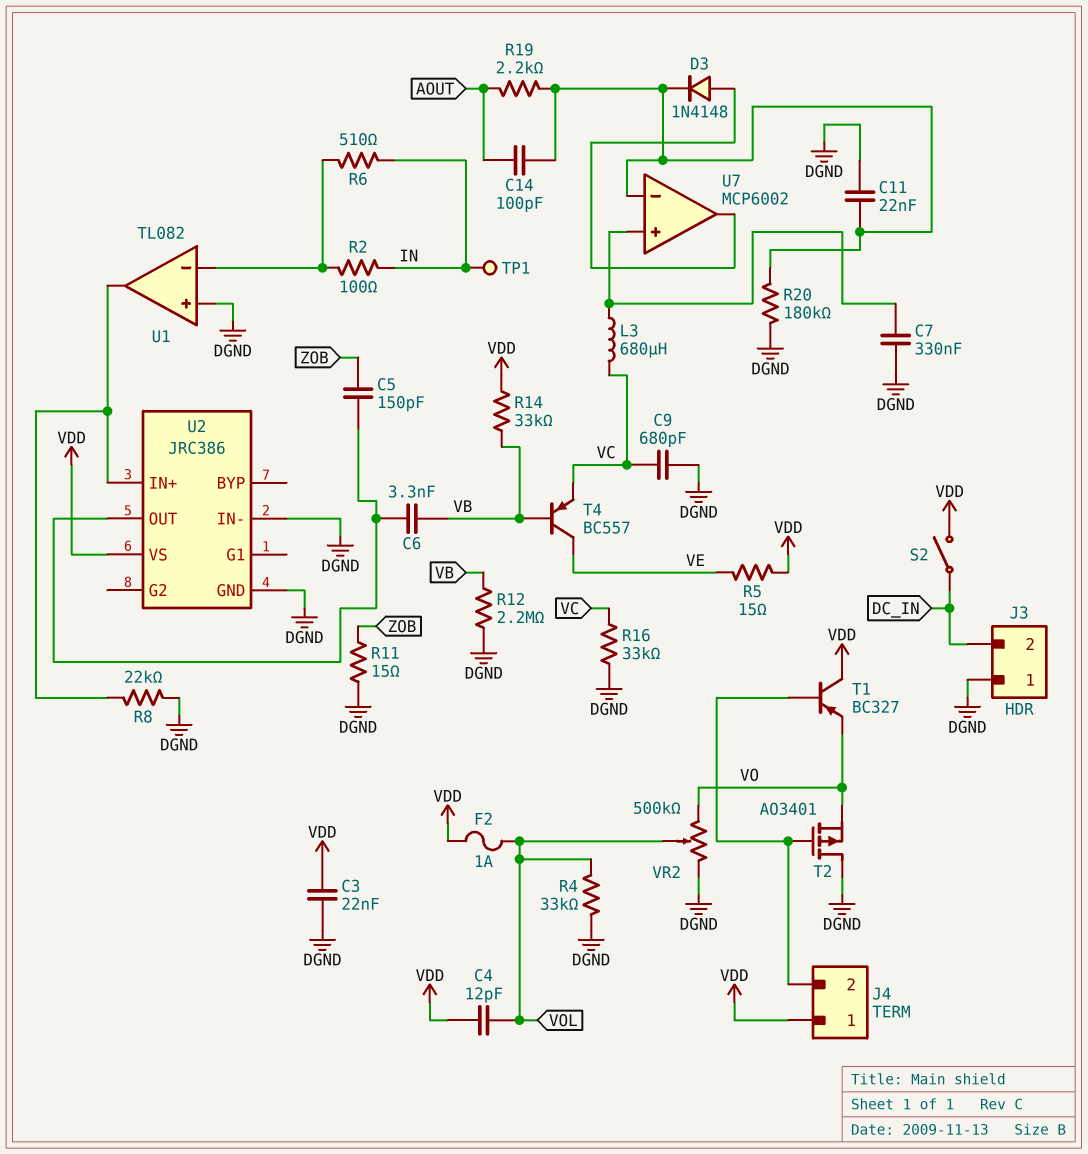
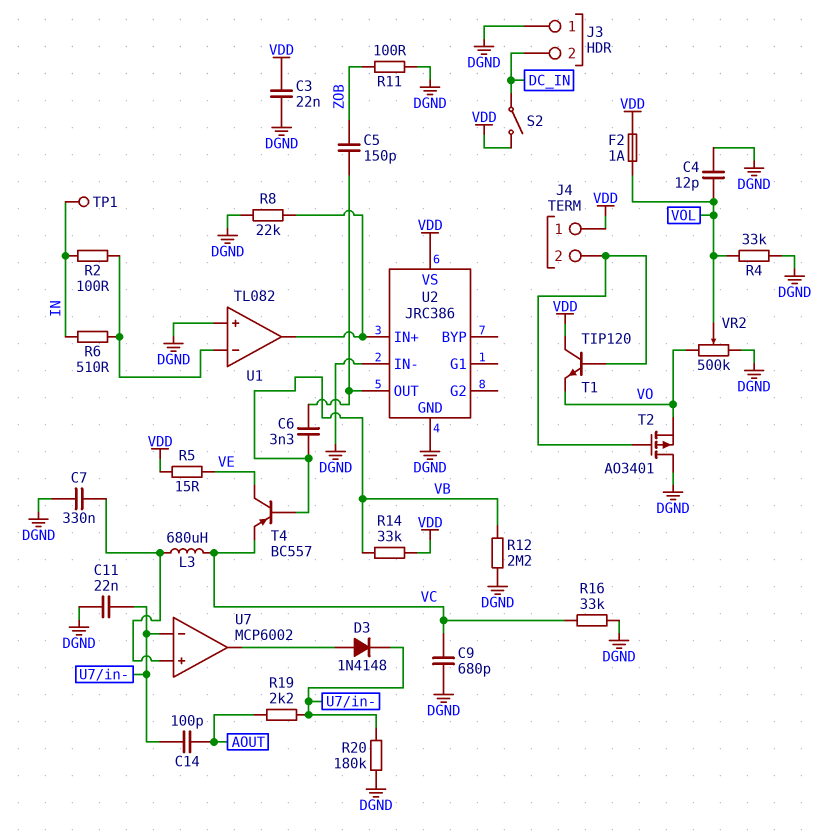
C4: 12pF (VDD, VOL) -> 12pF (DGND, VOL)
R11: 15 (DGND, ZOB) -> 100 (DGND, ZOB)
T1: PNP BC327 (B J4/2, C VDD, E VO) -> NPN TIP120 (B J4/2, C VDD, E VO)

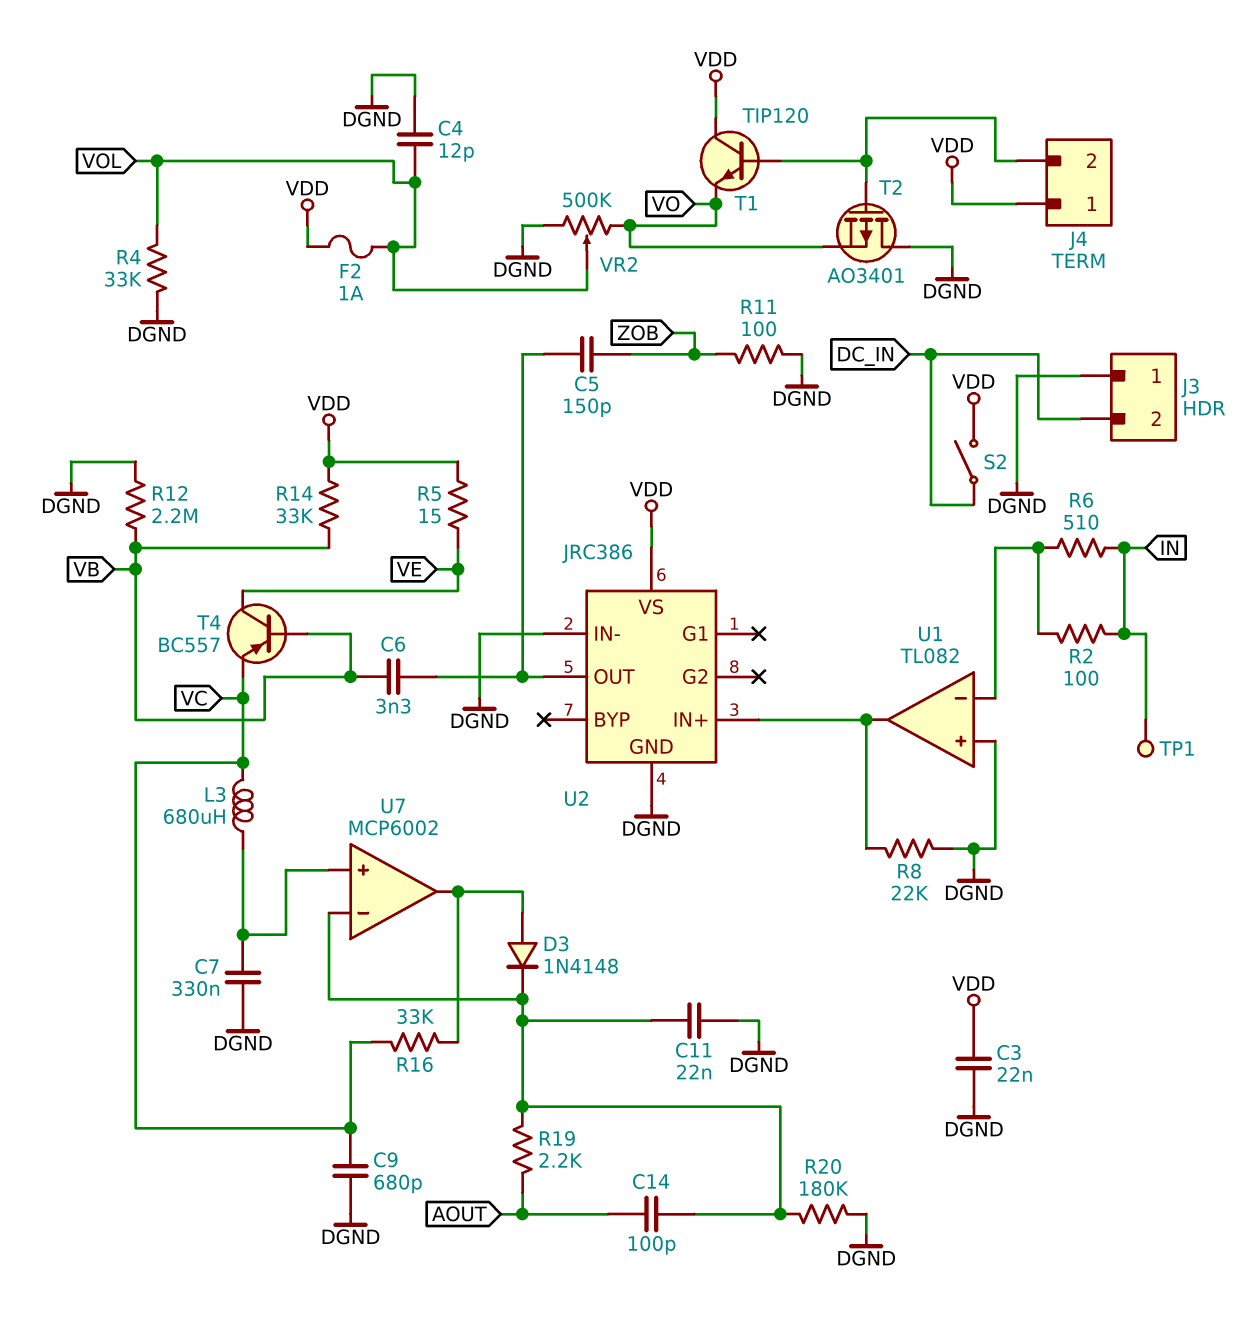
R16: 33k (DGND, VC) -> 33k (U7/out, VC)

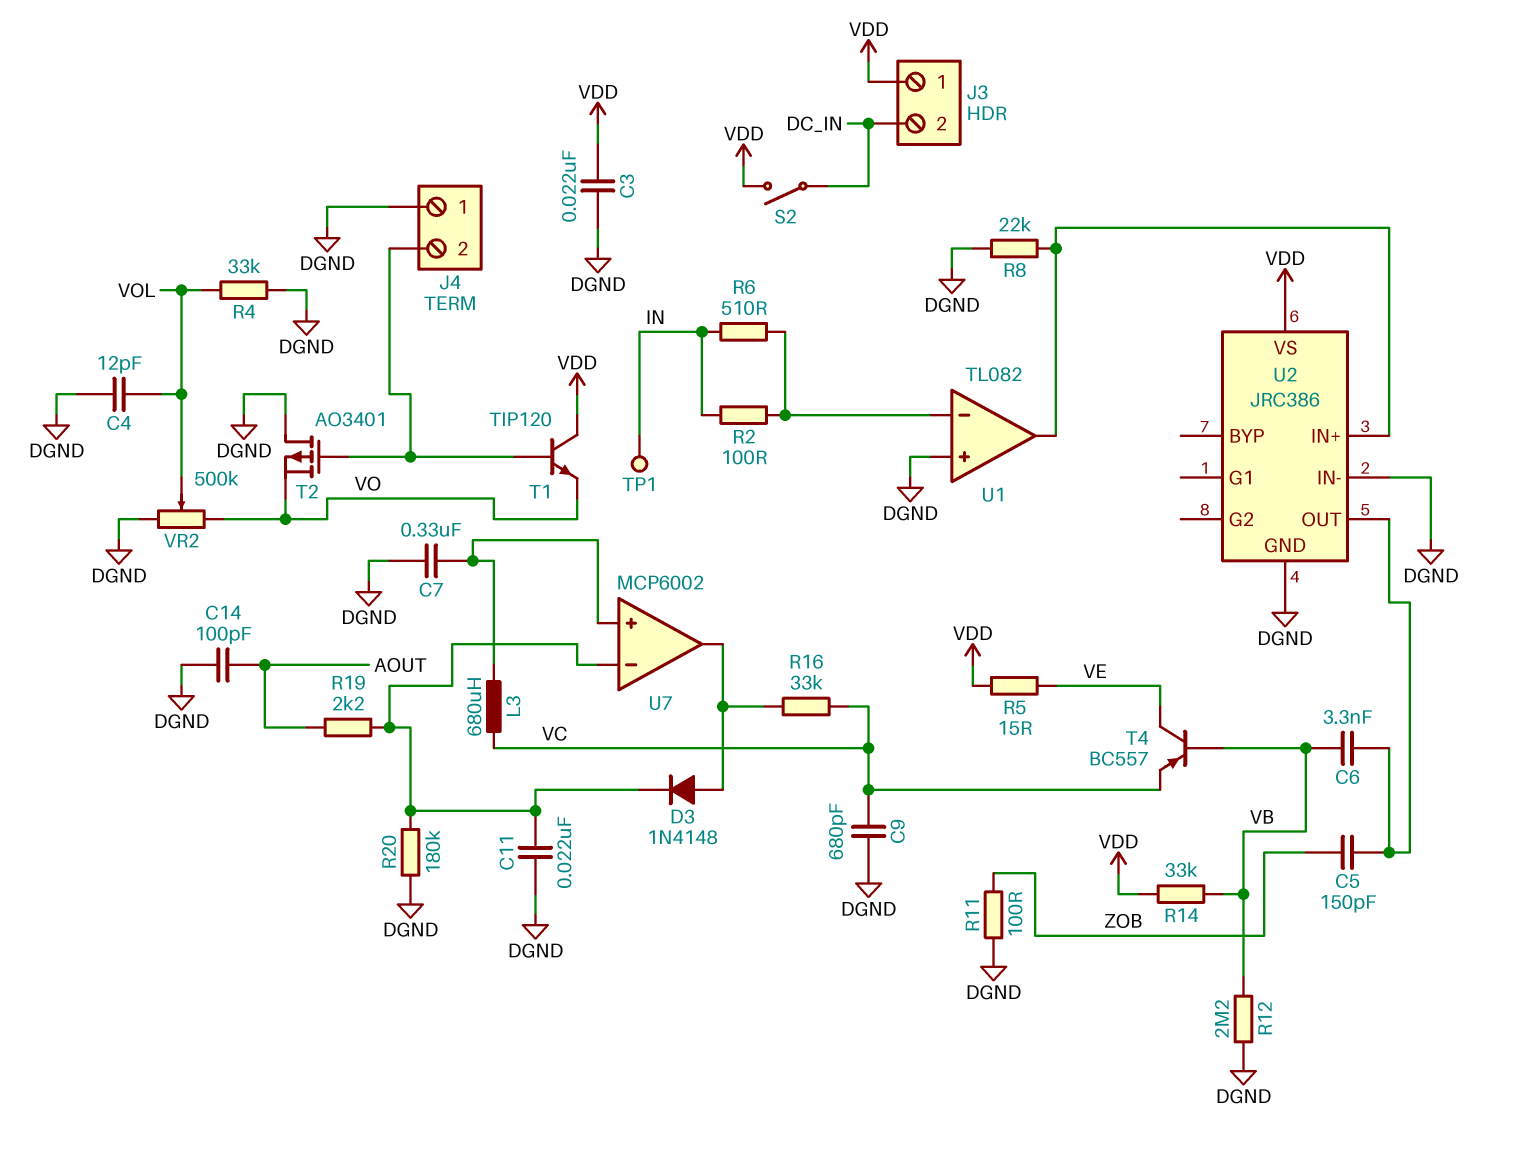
C14: 100pF (AOUT, U7/in-) -> 100pF (AOUT, DGND)
F2: 1A (VDD, VOL) -> none
J3 pin 1: DGND -> VDD
J4 pin 1: VDD -> DGND

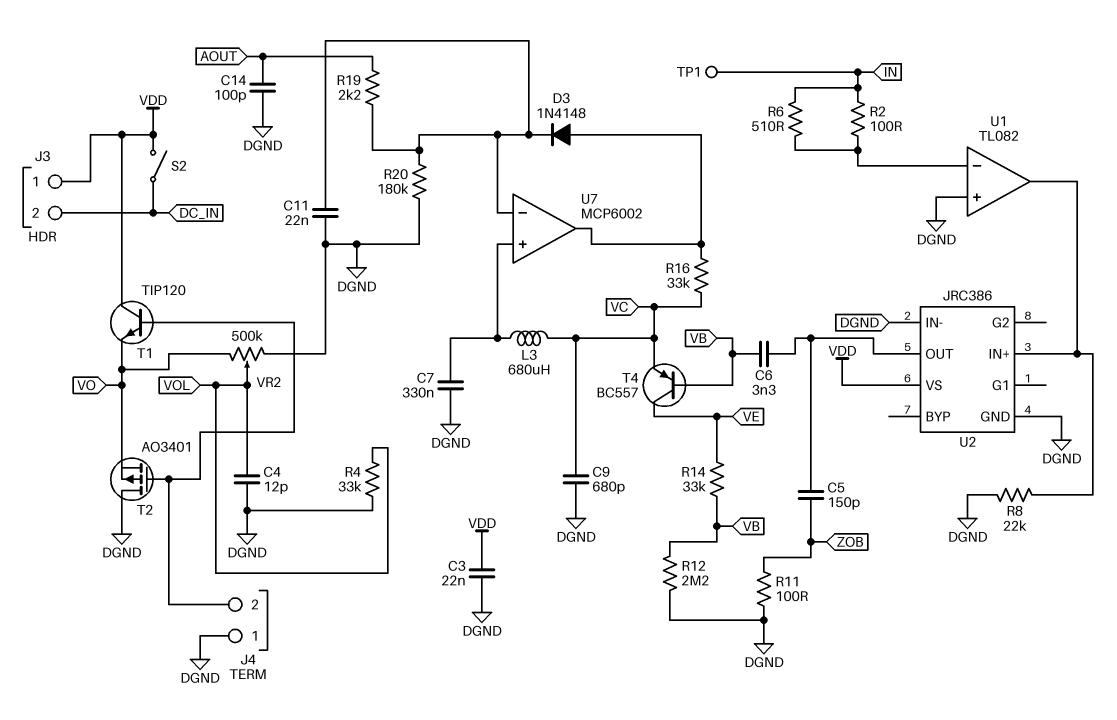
R5: 15 (VDD, VE) -> none
R14: 33k (VB, VDD) -> 33k (VB, VE)

